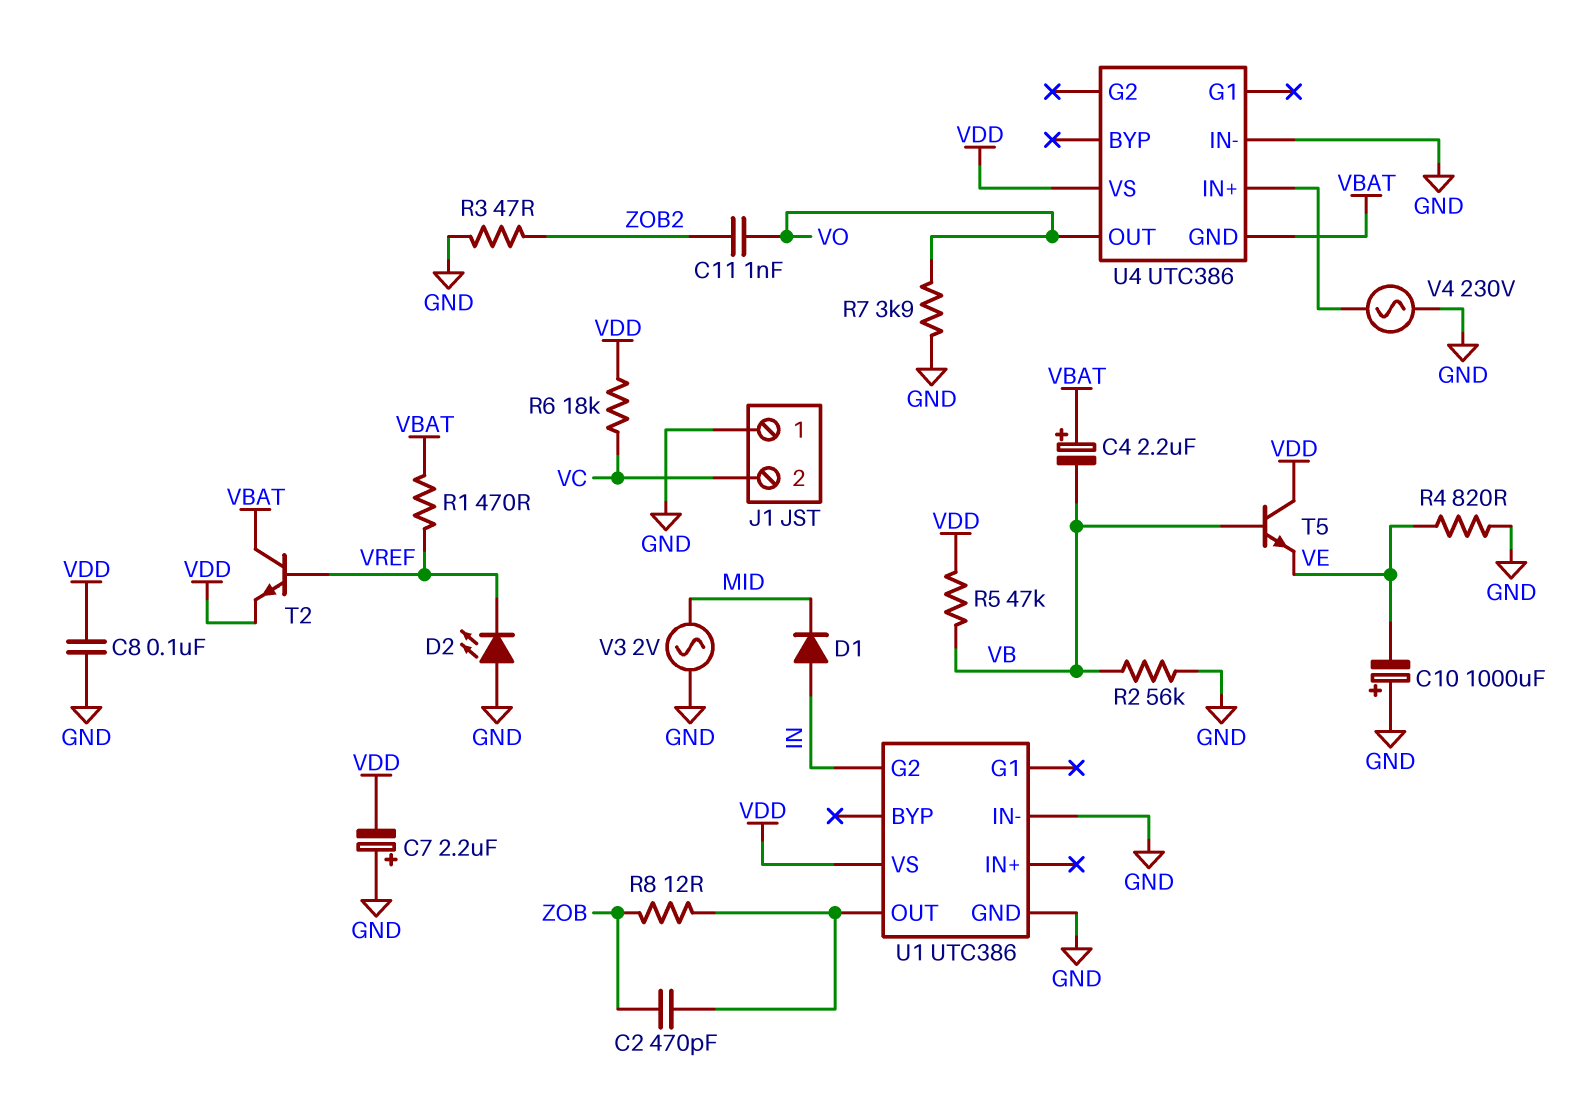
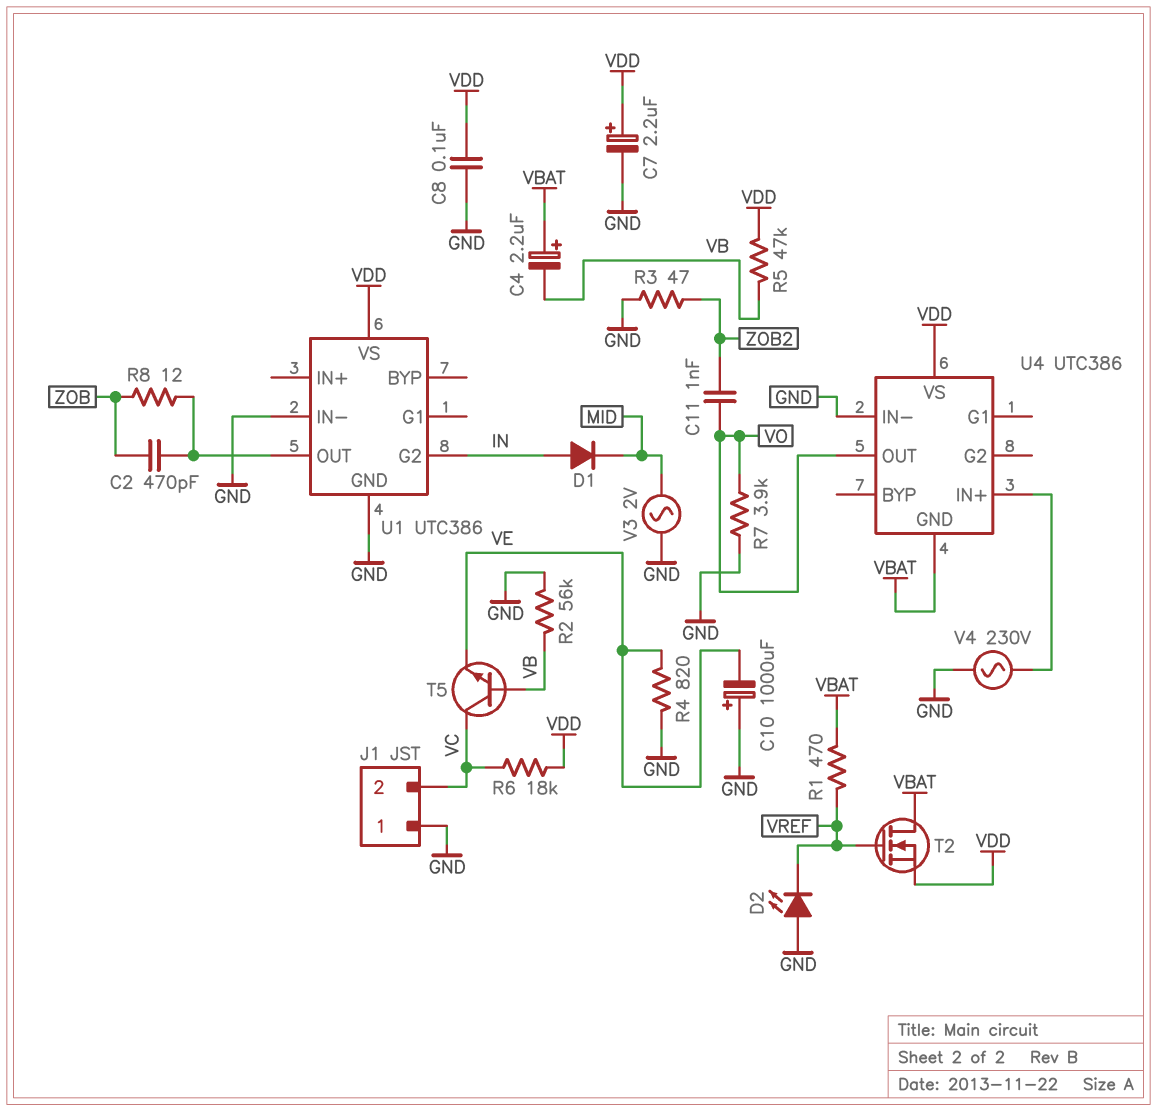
C7: 2.2uF (plus GND, minus VDD) -> 2.2uF (plus VDD, minus GND)
T2: NPN (B VREF, C VBAT, E VDD) -> NMOS (G VREF, D VBAT, S VDD)
T5: NPN (B VB, C VDD, E VE) -> NPN (B VB, C VC, E VE)

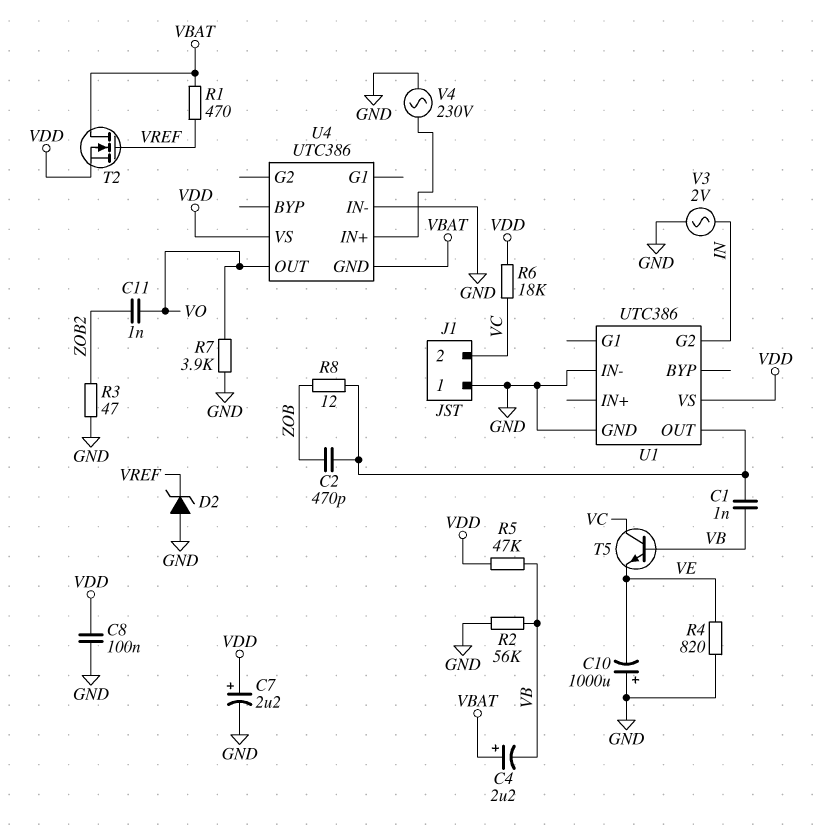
C1: none -> 1nF (U1/OUT, VB)
D1: diode (A IN, K MID) -> none
D2: LED (A GND, K VREF) -> zener (A GND, K VREF)
V3: AC 2V (GND, MID) -> AC 2V (GND, IN)

